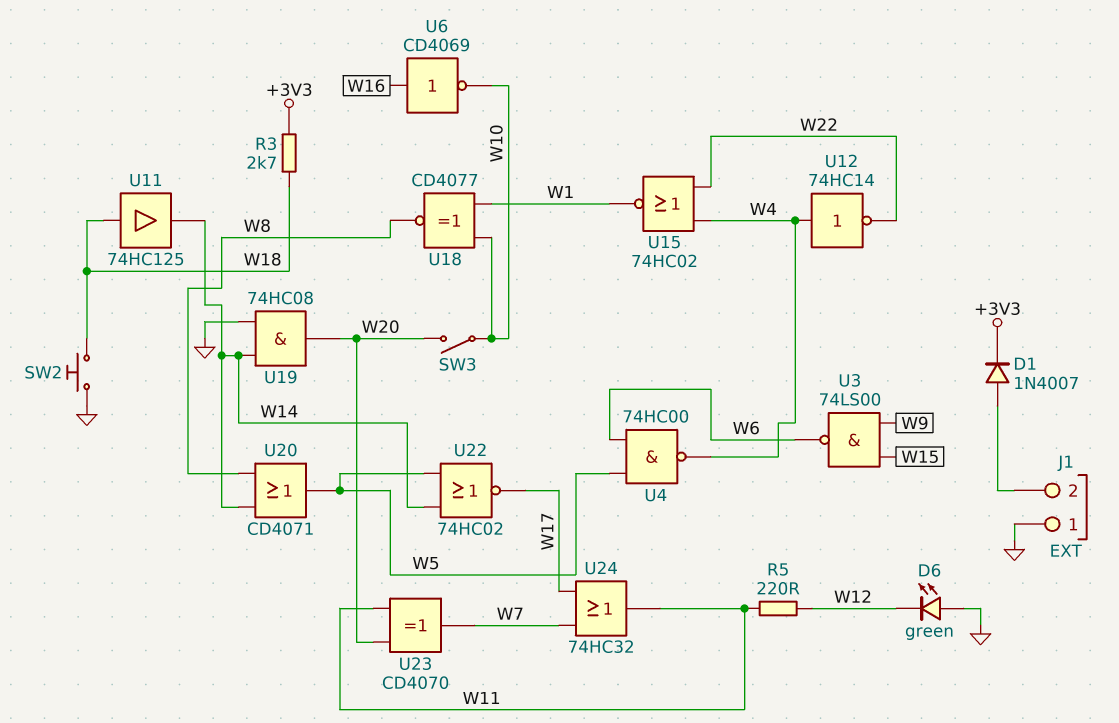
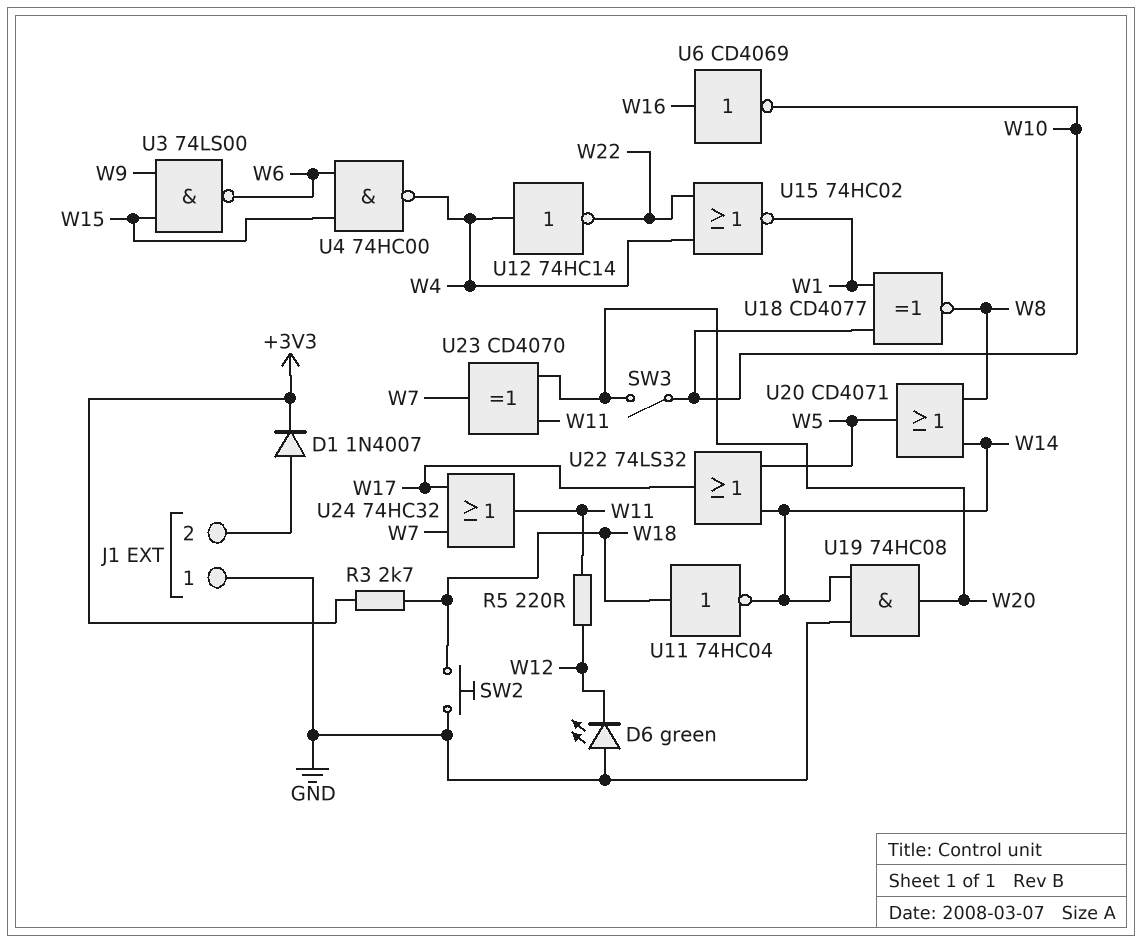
U4: NAND 74HC00 (in W5, in W6, out W4) -> NAND 74HC00 (in W6, in W15, out W4)
U11: buffer 74HC125 (in W18, out W14) -> NOT 74HC04 (in W18, out W14)
U22: NOR 74HC02 (in W5, in W14, out W17) -> OR 74LS32 (in W5, in W14, out W17)

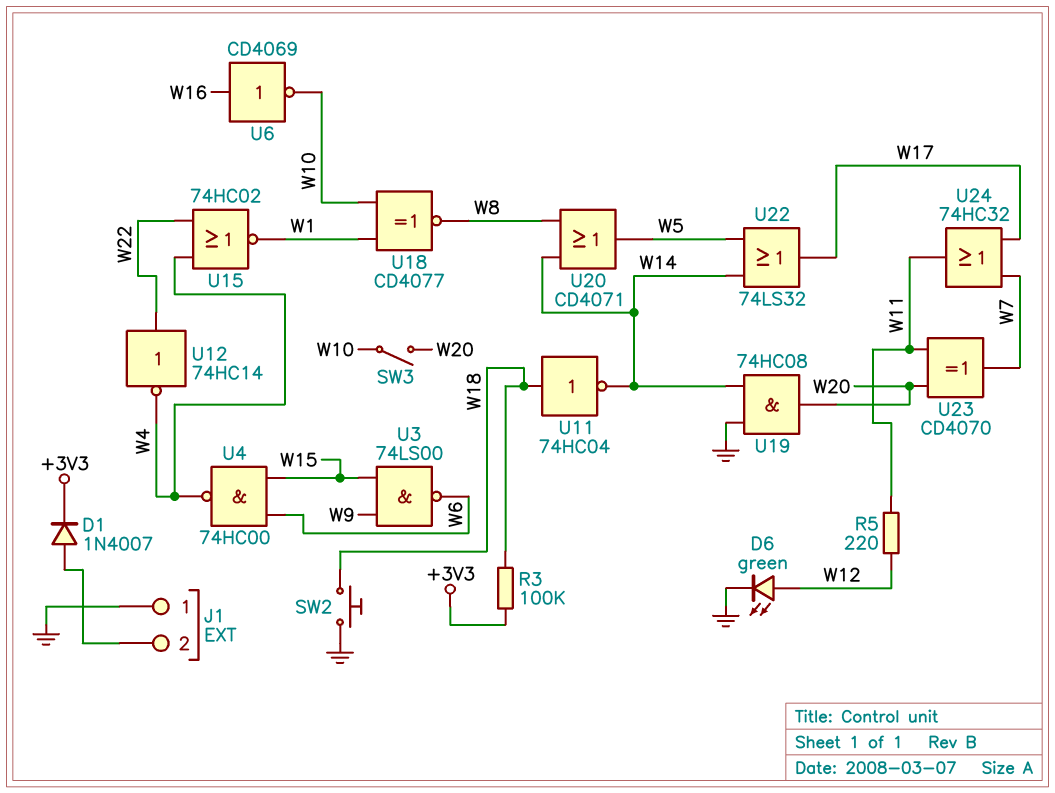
D6: LED green (A GND, K W12) -> LED green (A W12, K GND)
R3: 2.7k (+3V3, W18) -> 100k (+3V3, W18)
U12: NOT 74HC14 (in W4, out W22) -> NOT 74HC14 (in W22, out W4)

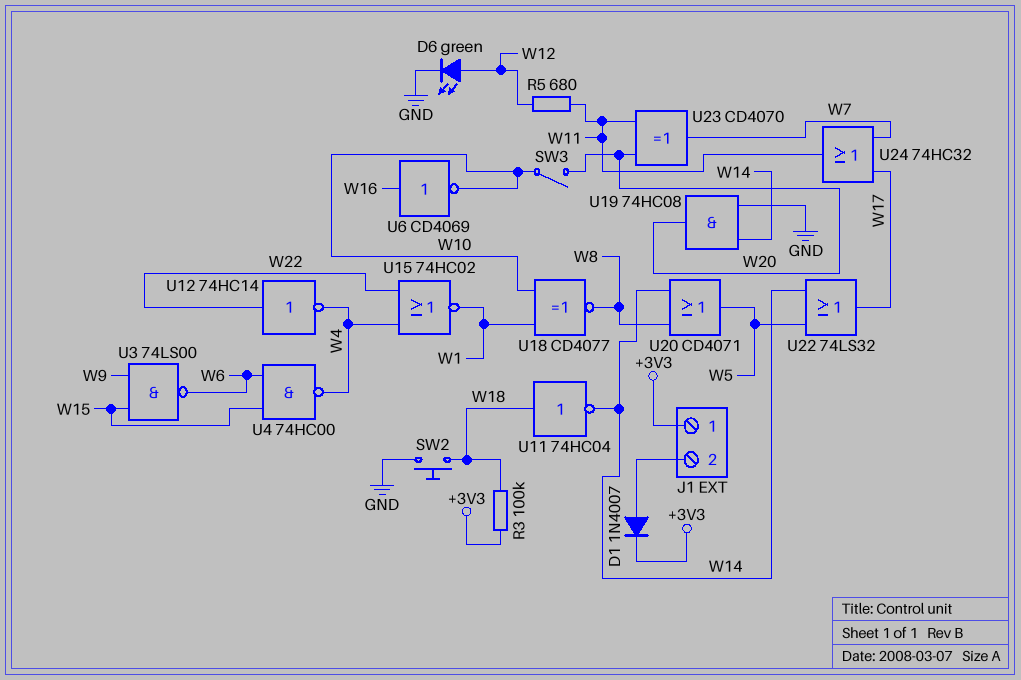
J1 pin 1: GND -> +3V3
R5: 220 (W11, W12) -> 680 (W11, W12)

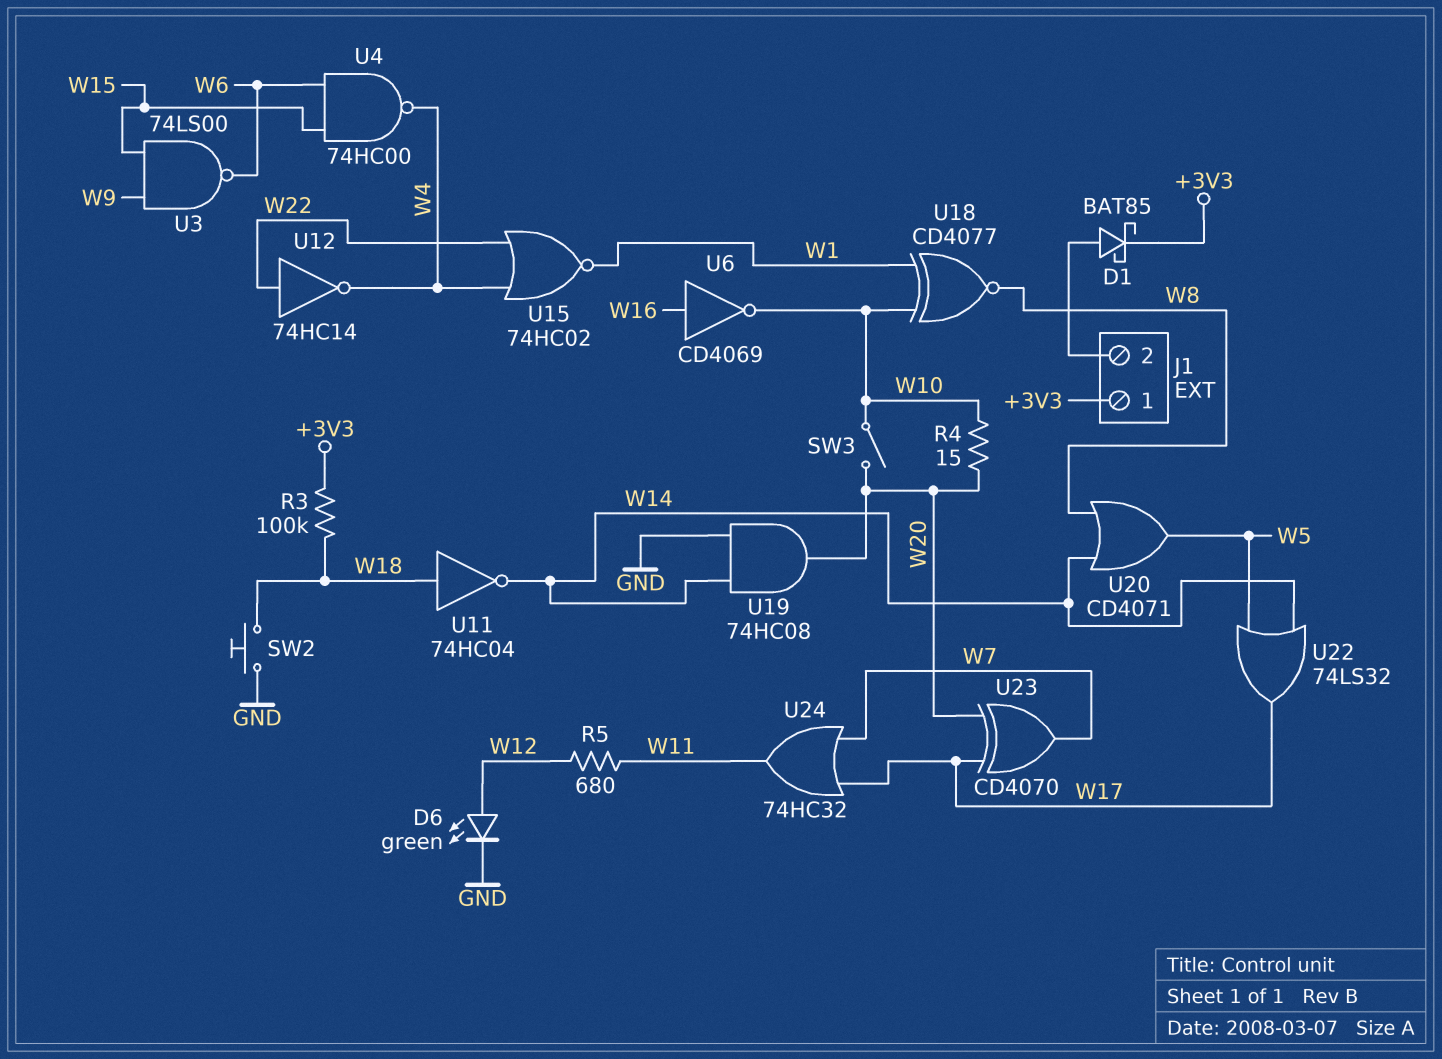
D1: diode 1N4007 (A J1/2, K +3V3) -> schottky BAT85 (A J1/2, K +3V3)
R4: none -> 15 (W10, W20)
U23: XOR CD4070 (in W11, in W20, out W7) -> XOR CD4070 (in W17, in W20, out W7)

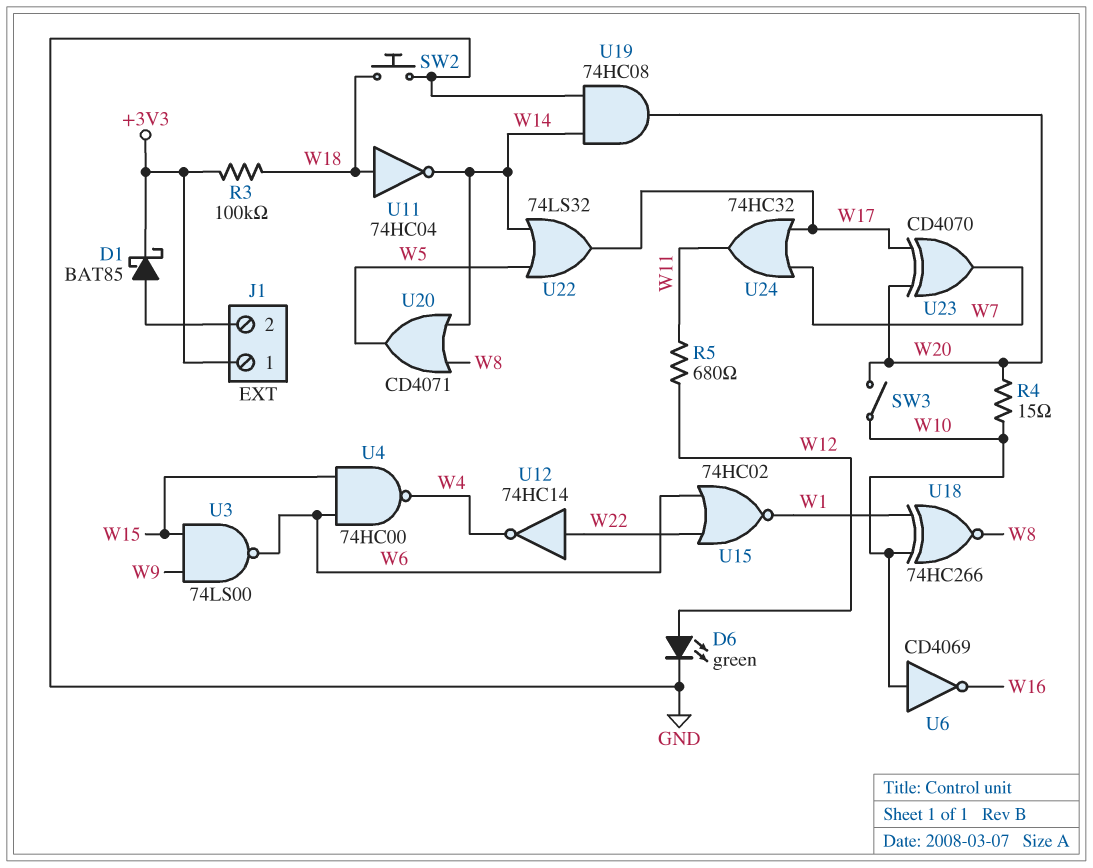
U6: NOT CD4069 (in W16, out W10) -> NOT CD4069 (in W10, out W16)
U15: NOR 74HC02 (in W4, in W22, out W1) -> NOR 74HC02 (in W6, in W22, out W1)
U18: XNOR CD4077 (in W1, in W10, out W8) -> XNOR 74HC266 (in W1, in W10, out W8)

